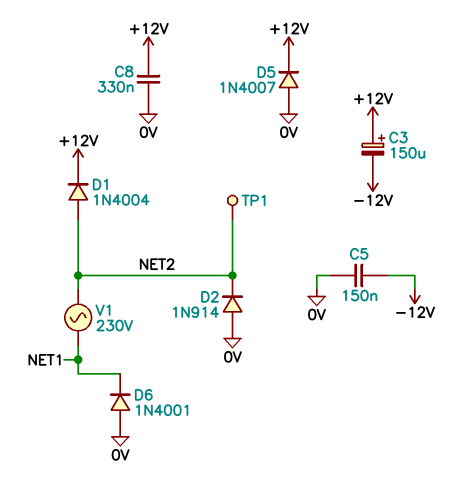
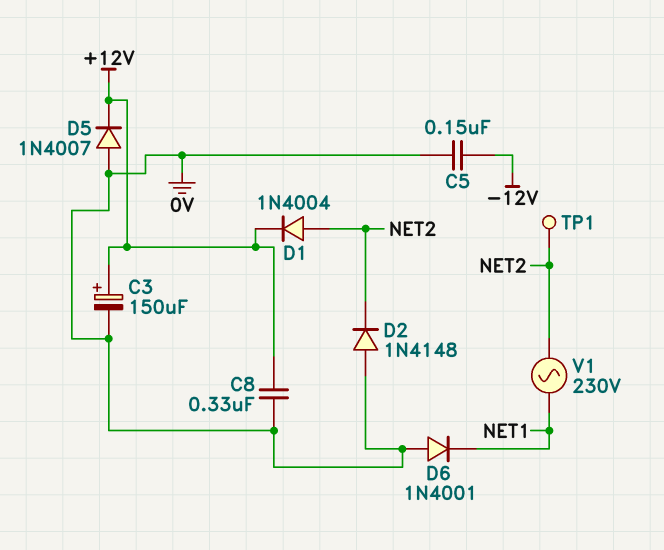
C3: 150uF (plus +12V, minus -12V) -> 150uF (plus +12V, minus 0V)
D2: diode 1N914 (A 0V, K NET2) -> diode 1N4148 (A 0V, K NET2)

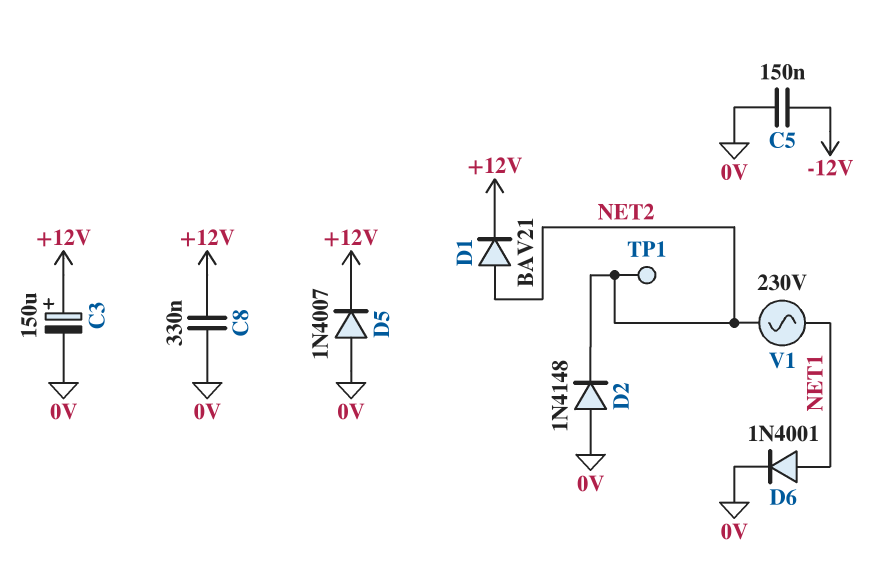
D1: diode 1N4004 (A NET2, K +12V) -> diode BAV21 (A NET2, K +12V)
D6: diode 1N4001 (A 0V, K NET1) -> diode 1N4001 (A NET1, K 0V)

